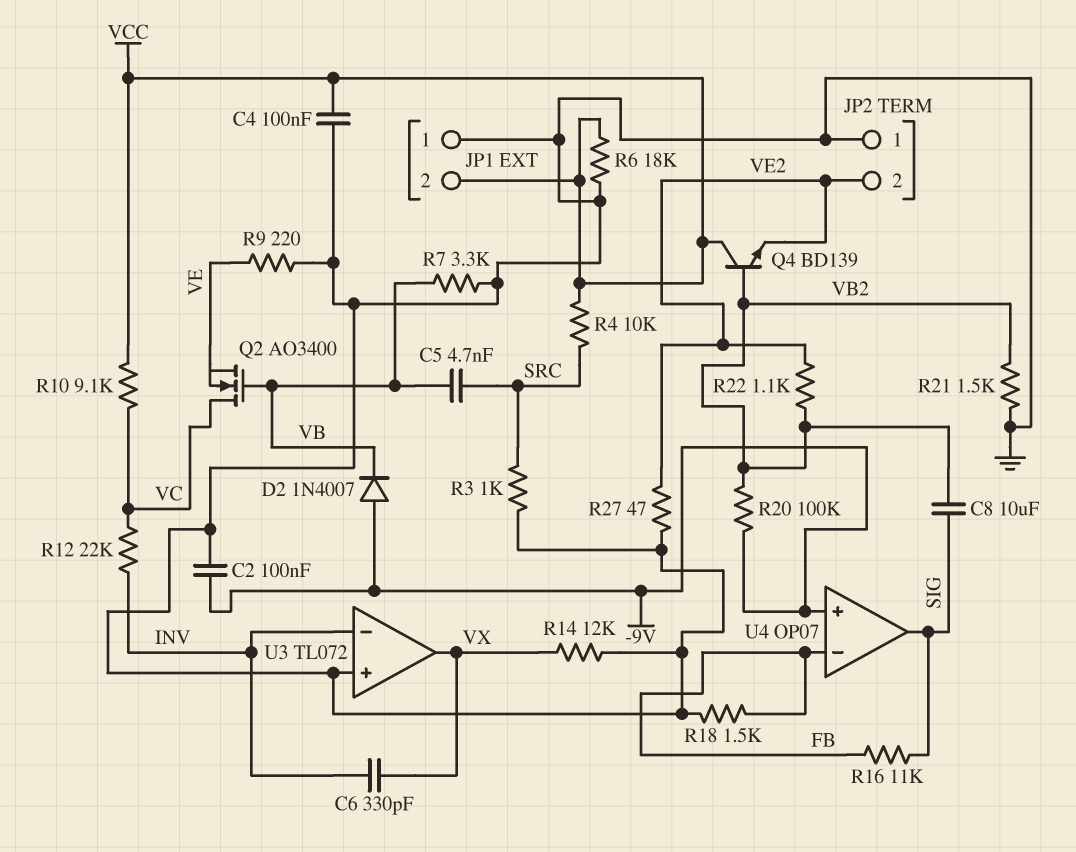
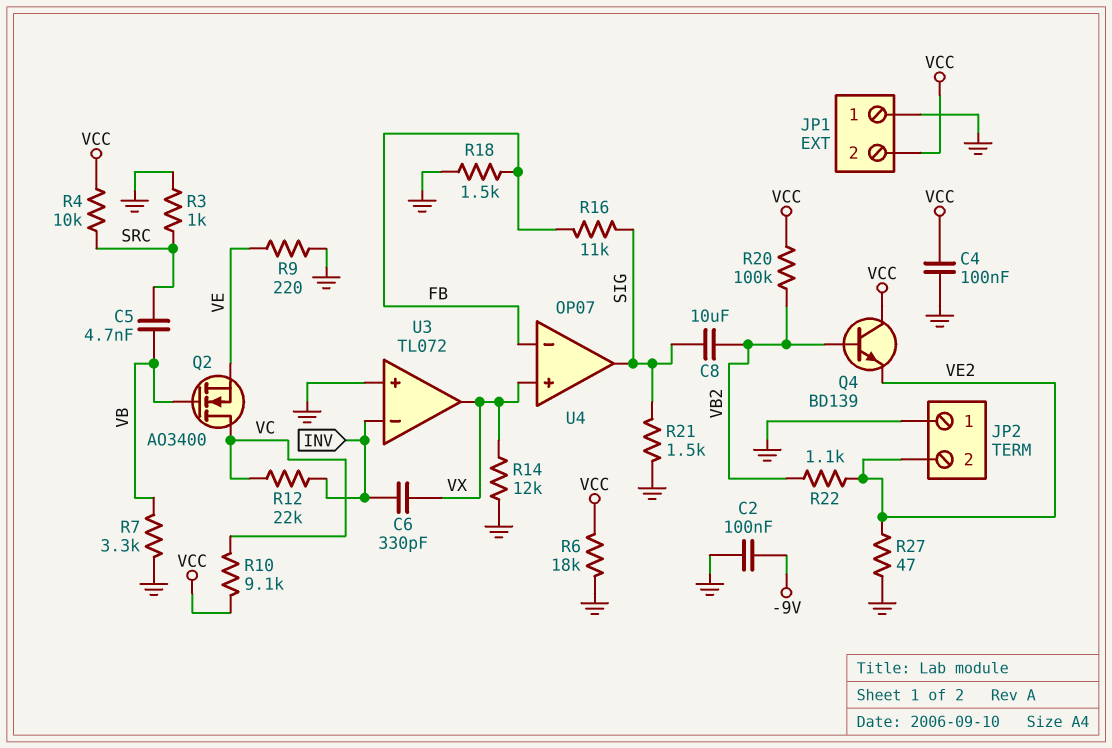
D2: diode 1N4007 (A -9V, K VB) -> none
R20: 100k (-9V, VB2) -> 100k (VB2, VCC)
R21: 1.5k (GND, VB2) -> 1.5k (GND, SIG)
U4 pin in+: -9V -> VX

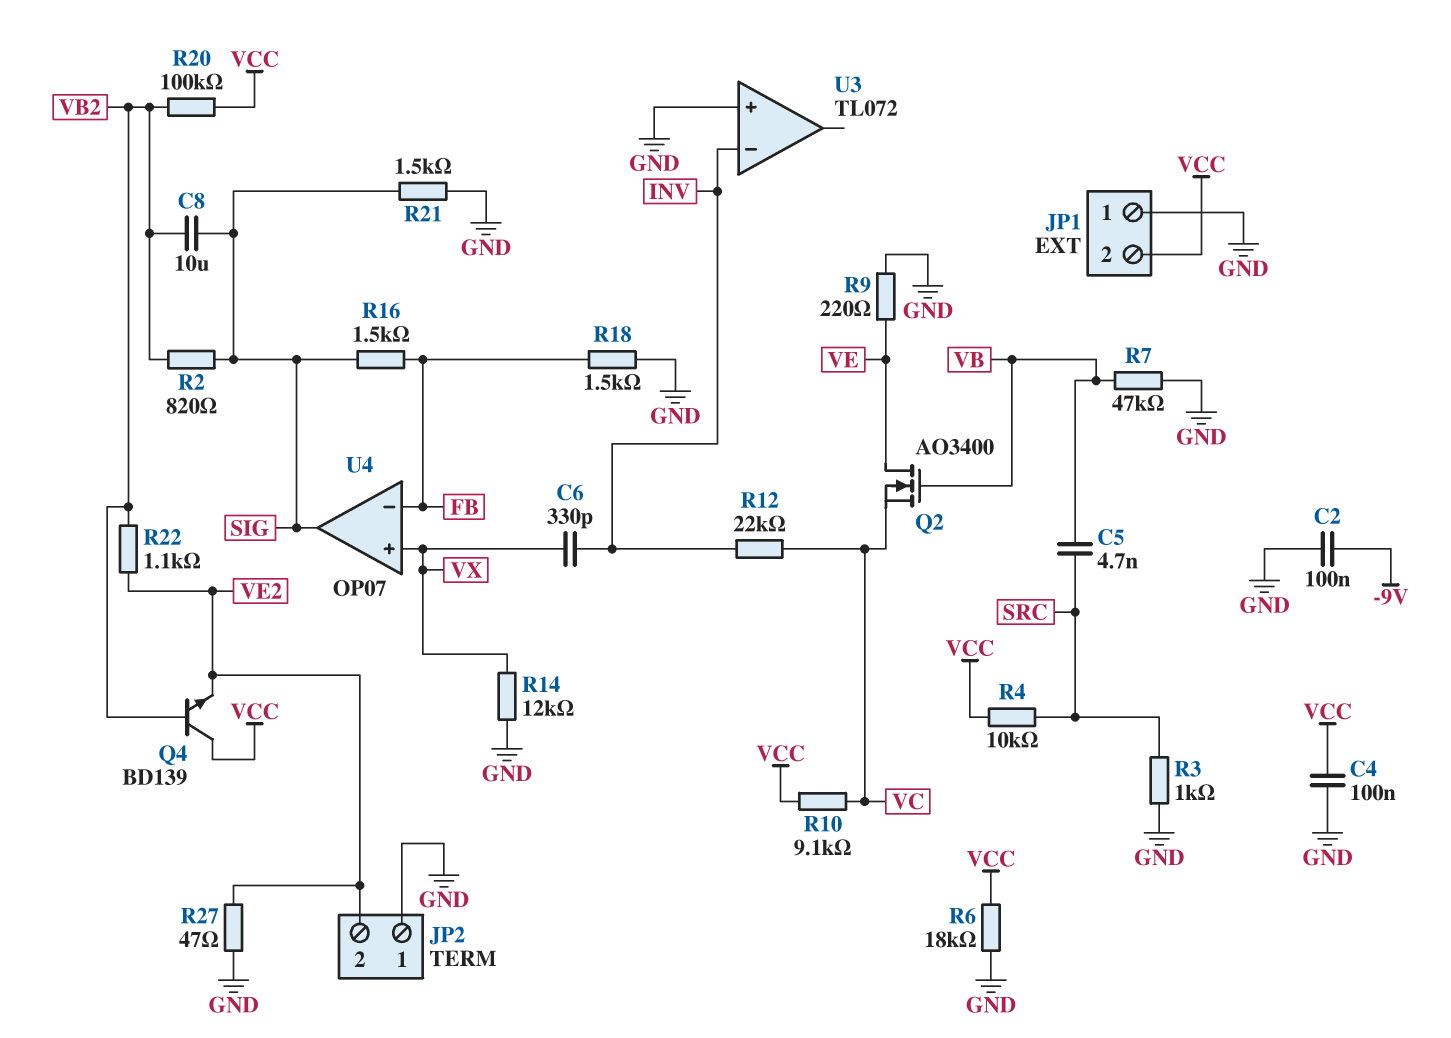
Q2: NMOS AO3400 (G VB, D VC, S VE) -> NMOS AO3400 (G VB, D VE, S VC)
R2: none -> 820 (SIG, VB2)
R7: 3.3k (GND, VB) -> 47k (GND, VB)
R16: 11k (FB, SIG) -> 1.5k (FB, SIG)
U3 pin out: VX -> none

